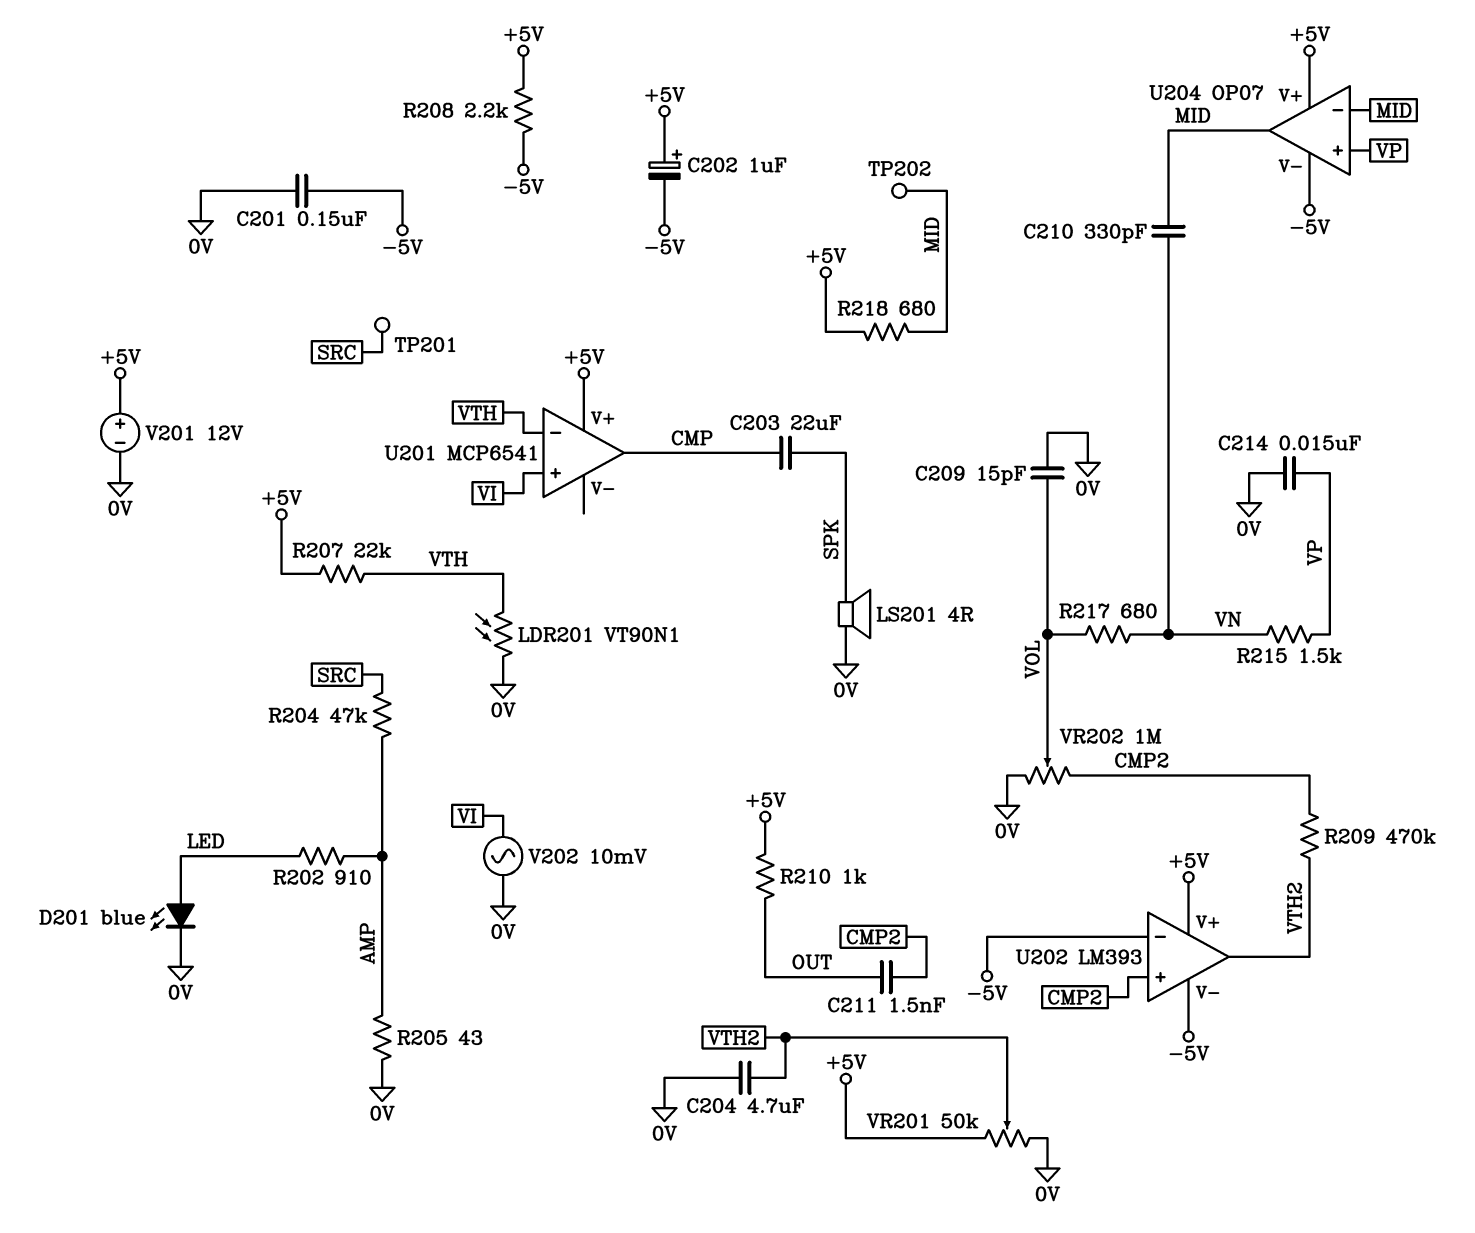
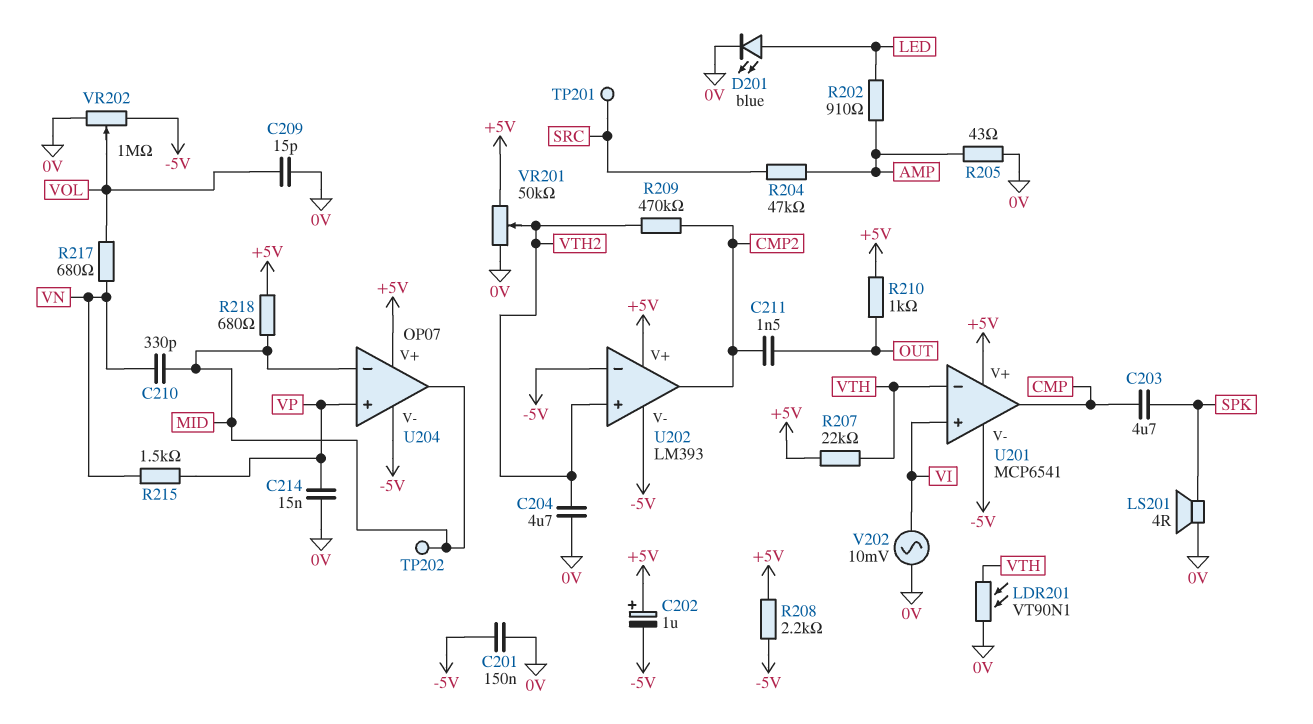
C203: 22uF (CMP, SPK) -> 4.7uF (CMP, SPK)
U201 pin V-: none -> -5V
U202 pin in+: CMP2 -> VTH2
U202 pin out: VTH2 -> CMP2
V201: 12V (plus +5V, minus 0V) -> none
VR202: 1M (0V, CMP2, wiper VOL) -> 1M (-5V, 0V, wiper VOL)

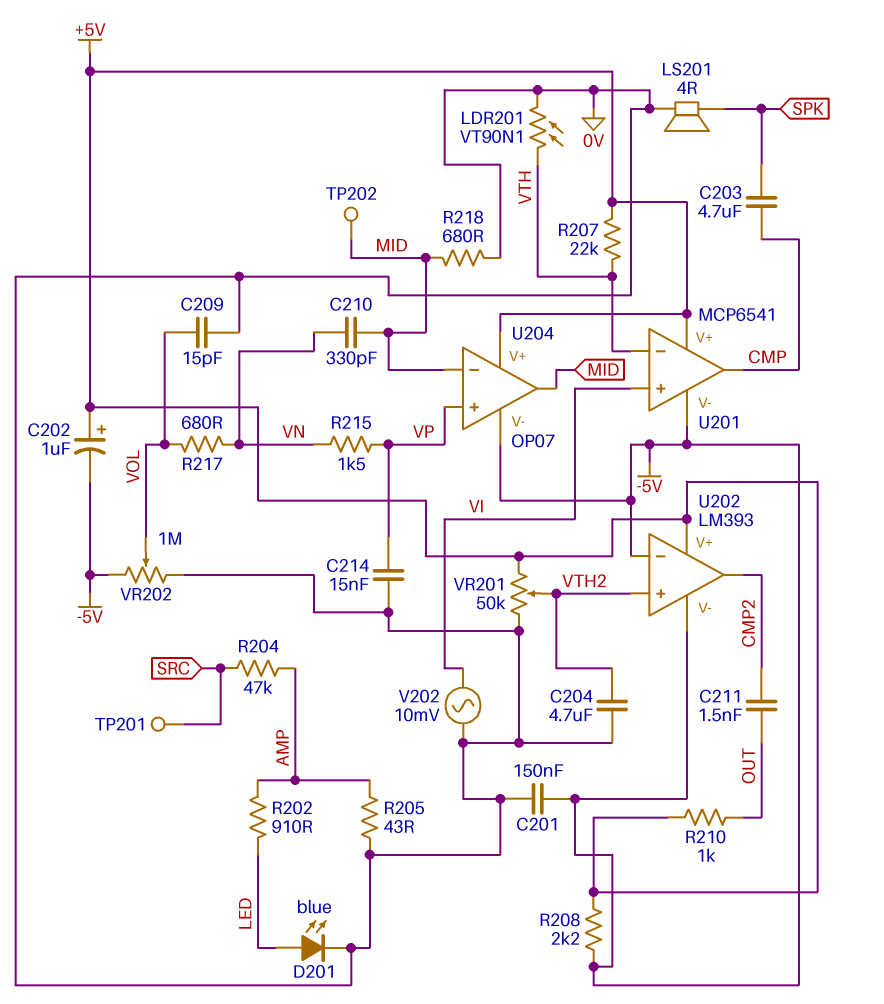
R209: 470k (CMP2, VTH2) -> none
R218: 680 (+5V, MID) -> 680 (0V, MID)

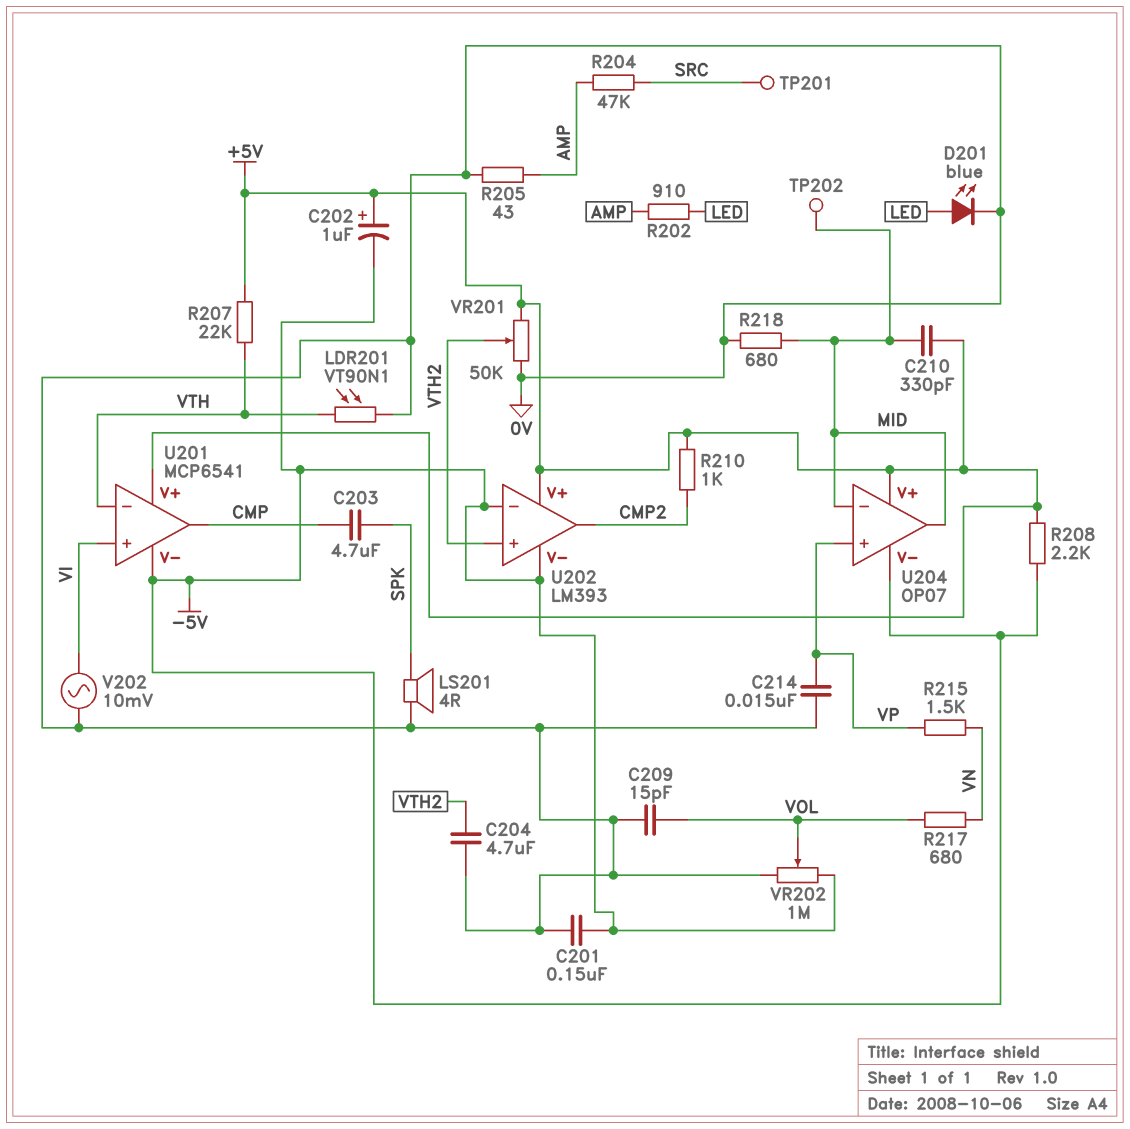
C210: 330pF (MID, VN) -> 330pF (+5V, MID)
C211: 1.5nF (CMP2, OUT) -> none
R210: 1k (+5V, OUT) -> 1k (+5V, CMP2)

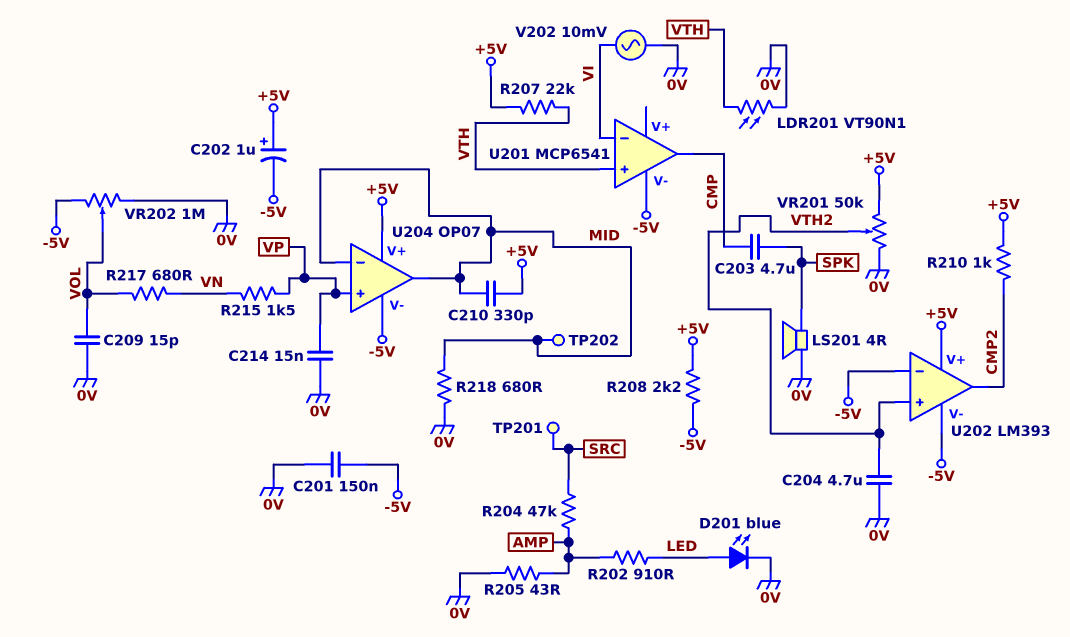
U201 pin V+: +5V -> none
U201 pin in+: VI -> VTH
U201 pin in-: VTH -> VI

